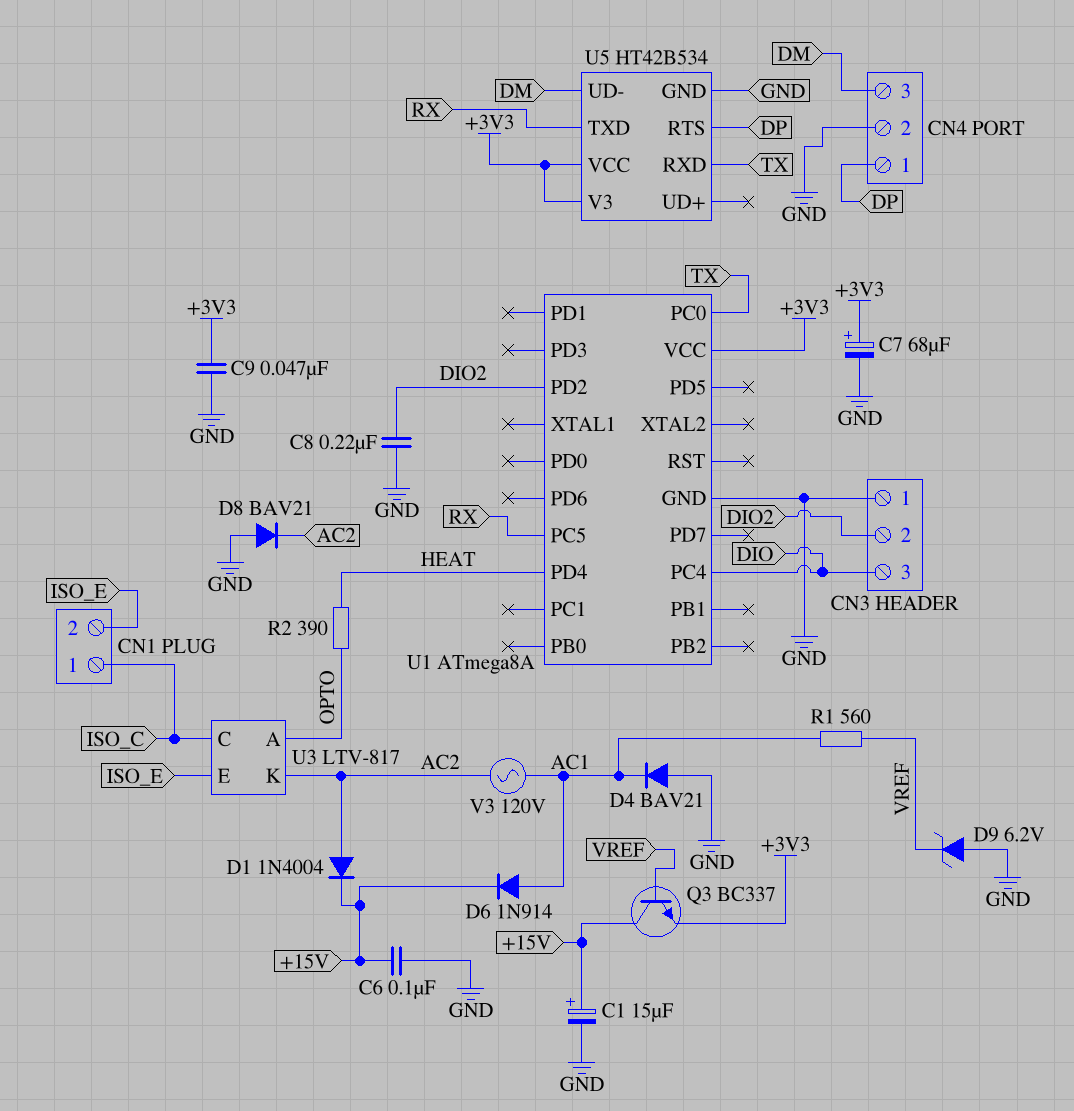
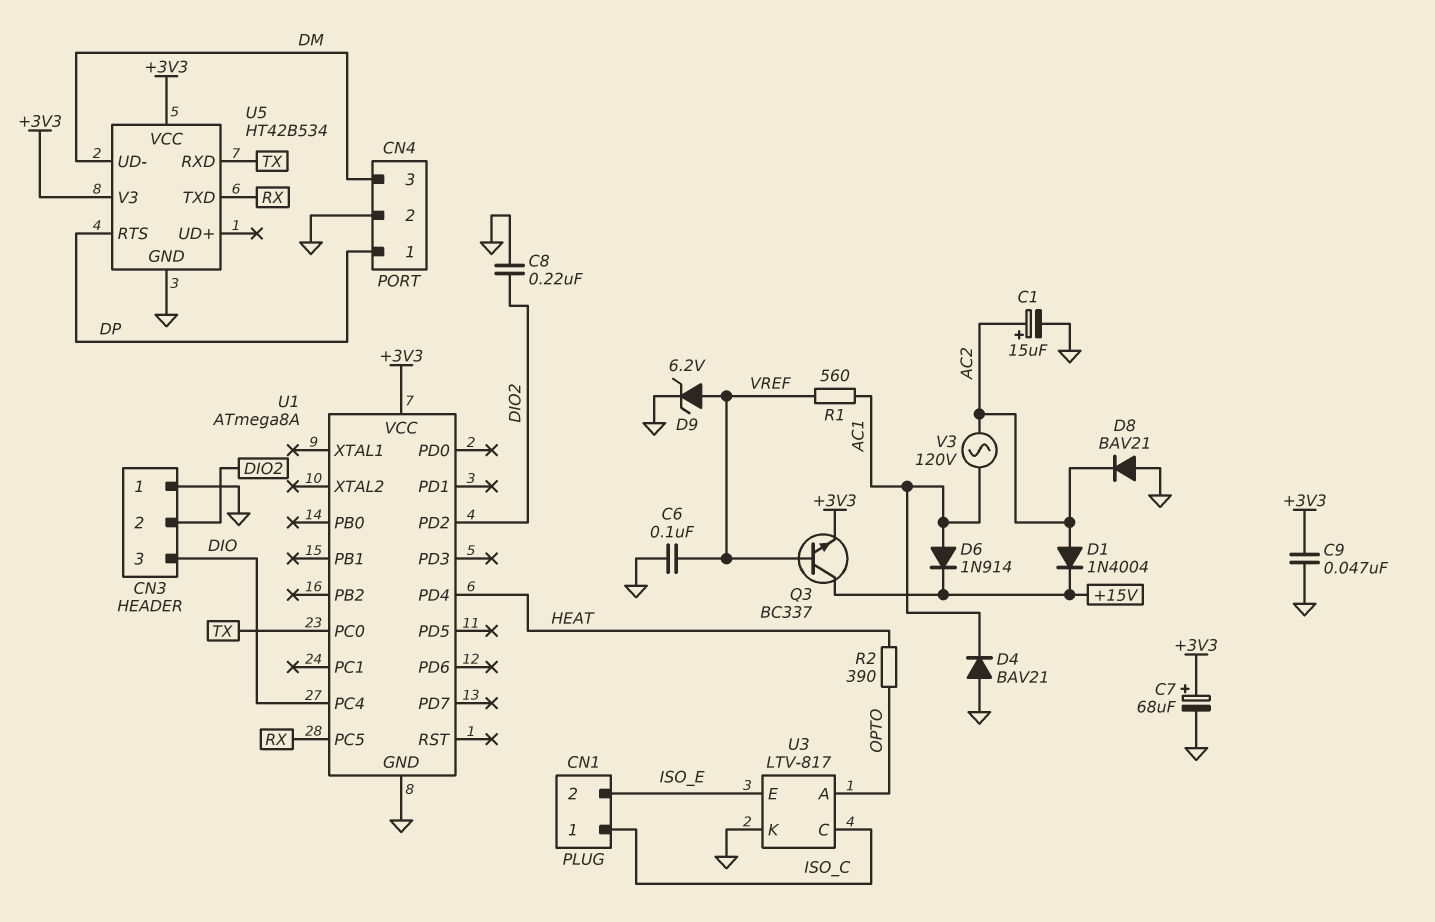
C1: 15uF (plus +15V, minus GND) -> 15uF (plus AC2, minus GND)
C6: 100nF (+15V, GND) -> 100nF (GND, VREF)
D9: zener 6.2V (A GND, K VREF) -> zener 6.2V (A VREF, K GND)
U3 pin K: AC2 -> GND

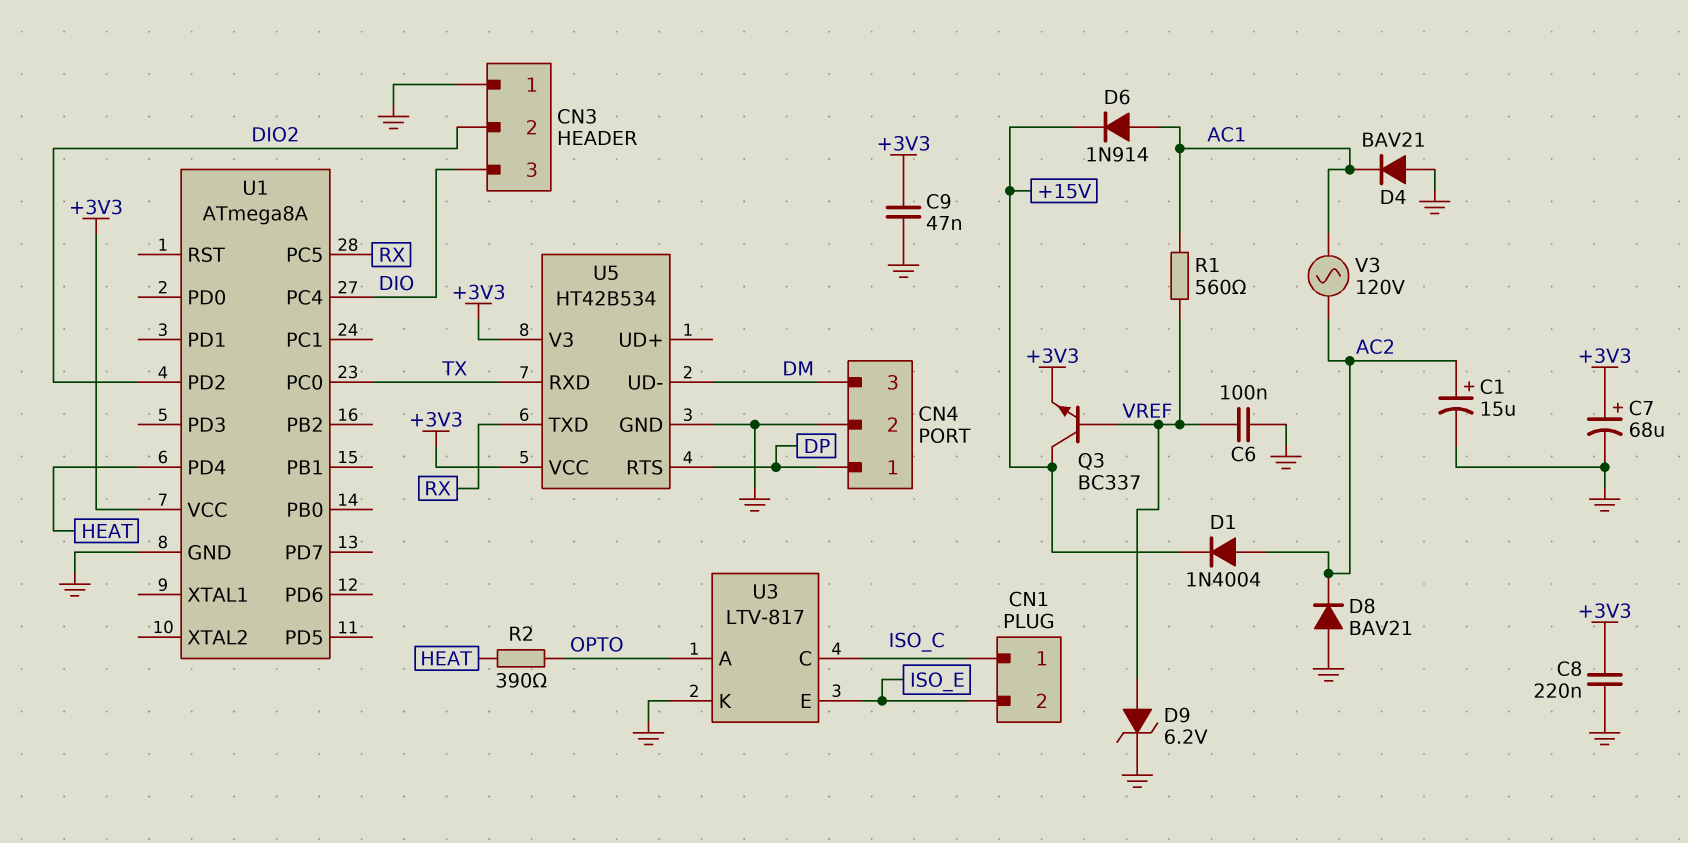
C8: 220nF (DIO2, GND) -> 220nF (+3V3, GND)

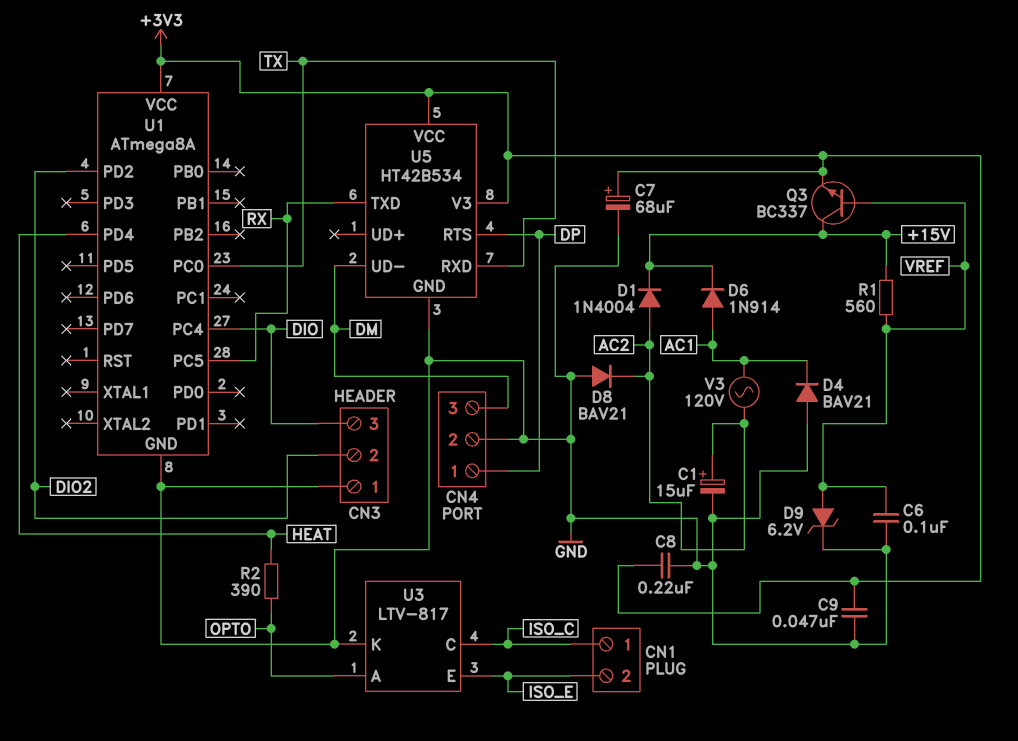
R1: 560 (AC1, VREF) -> 560 (+15V, VREF)

